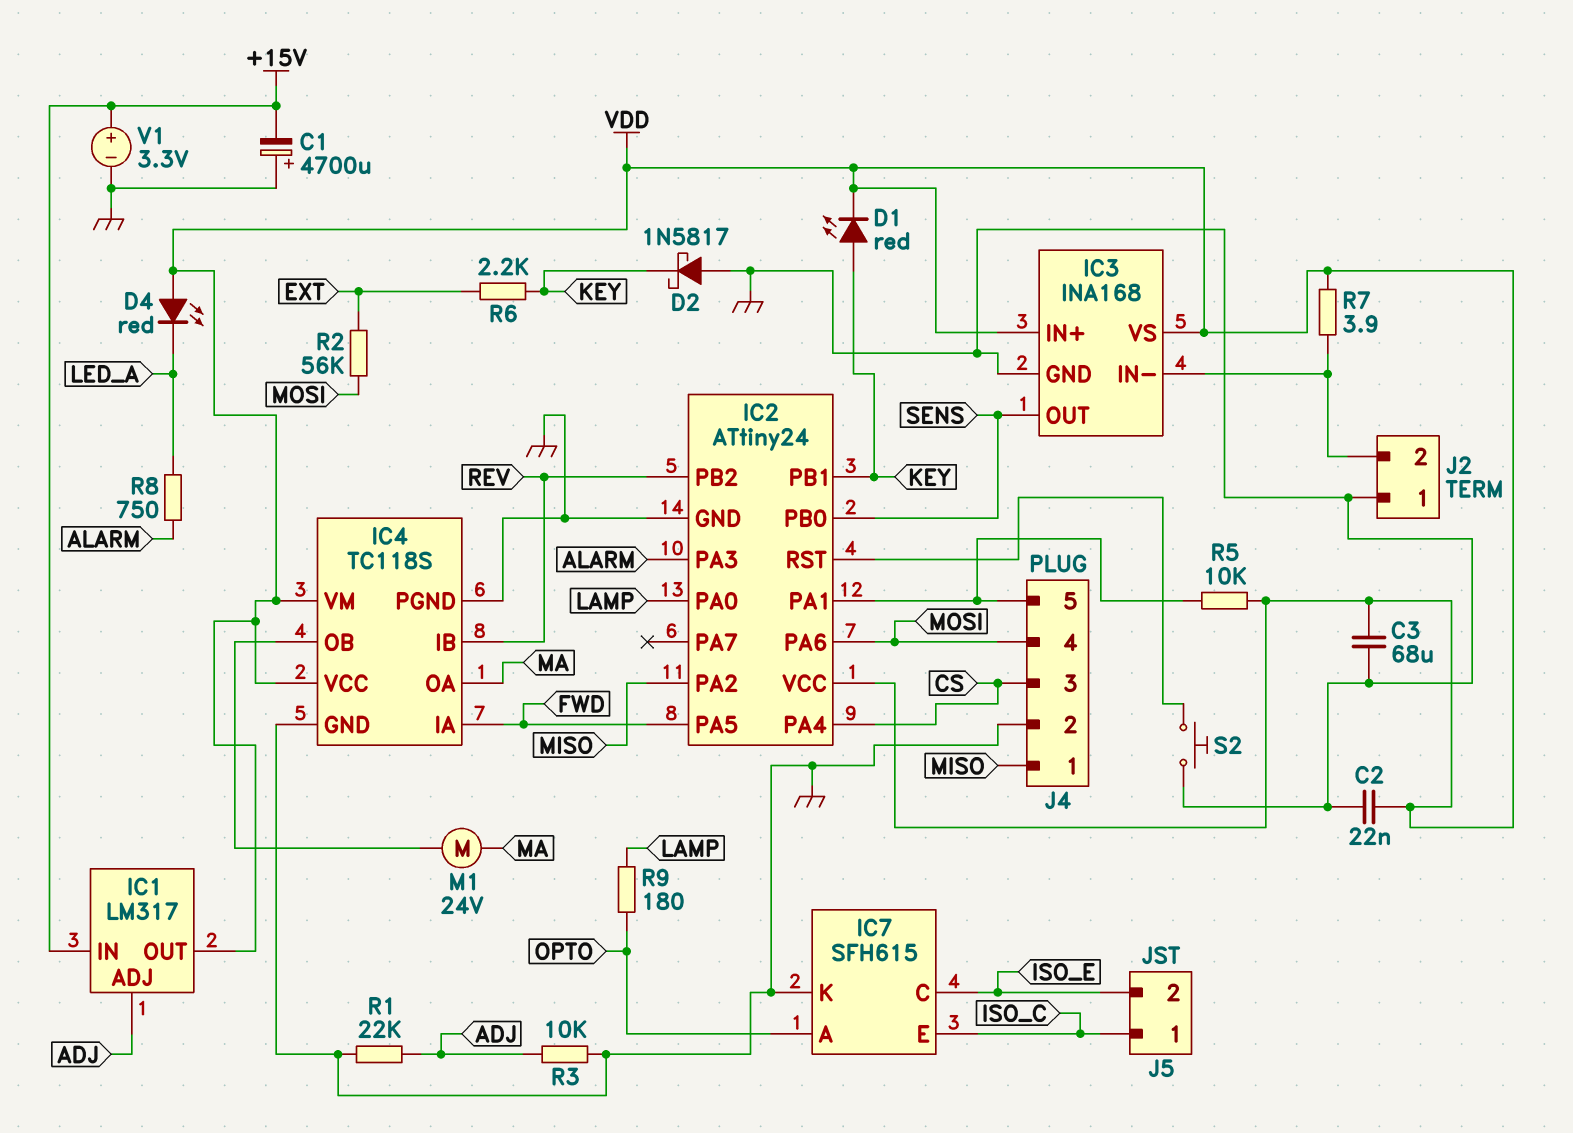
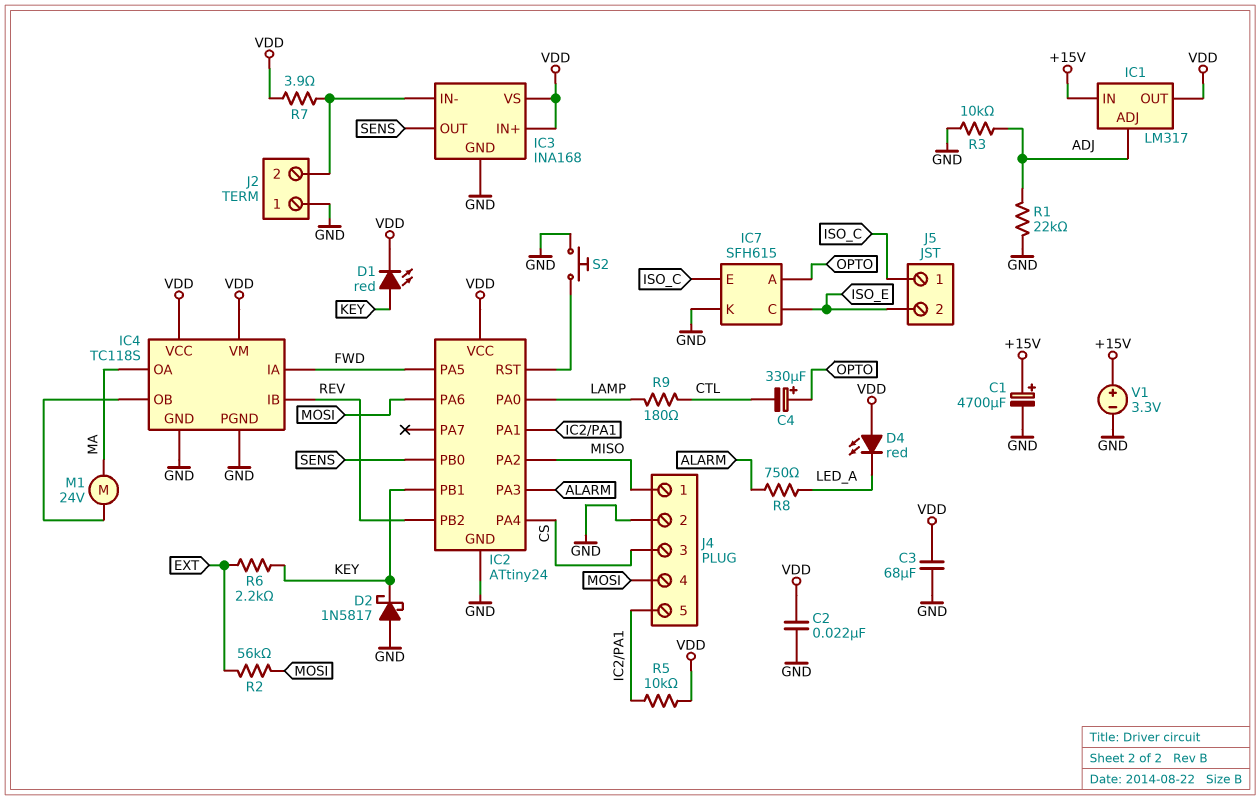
C1: 4700uF (plus GND, minus +15V) -> 4700uF (plus +15V, minus GND)
C4: none -> 330uF (plus OPTO, minus CTL)
R9: 180 (LAMP, OPTO) -> 180 (CTL, LAMP)

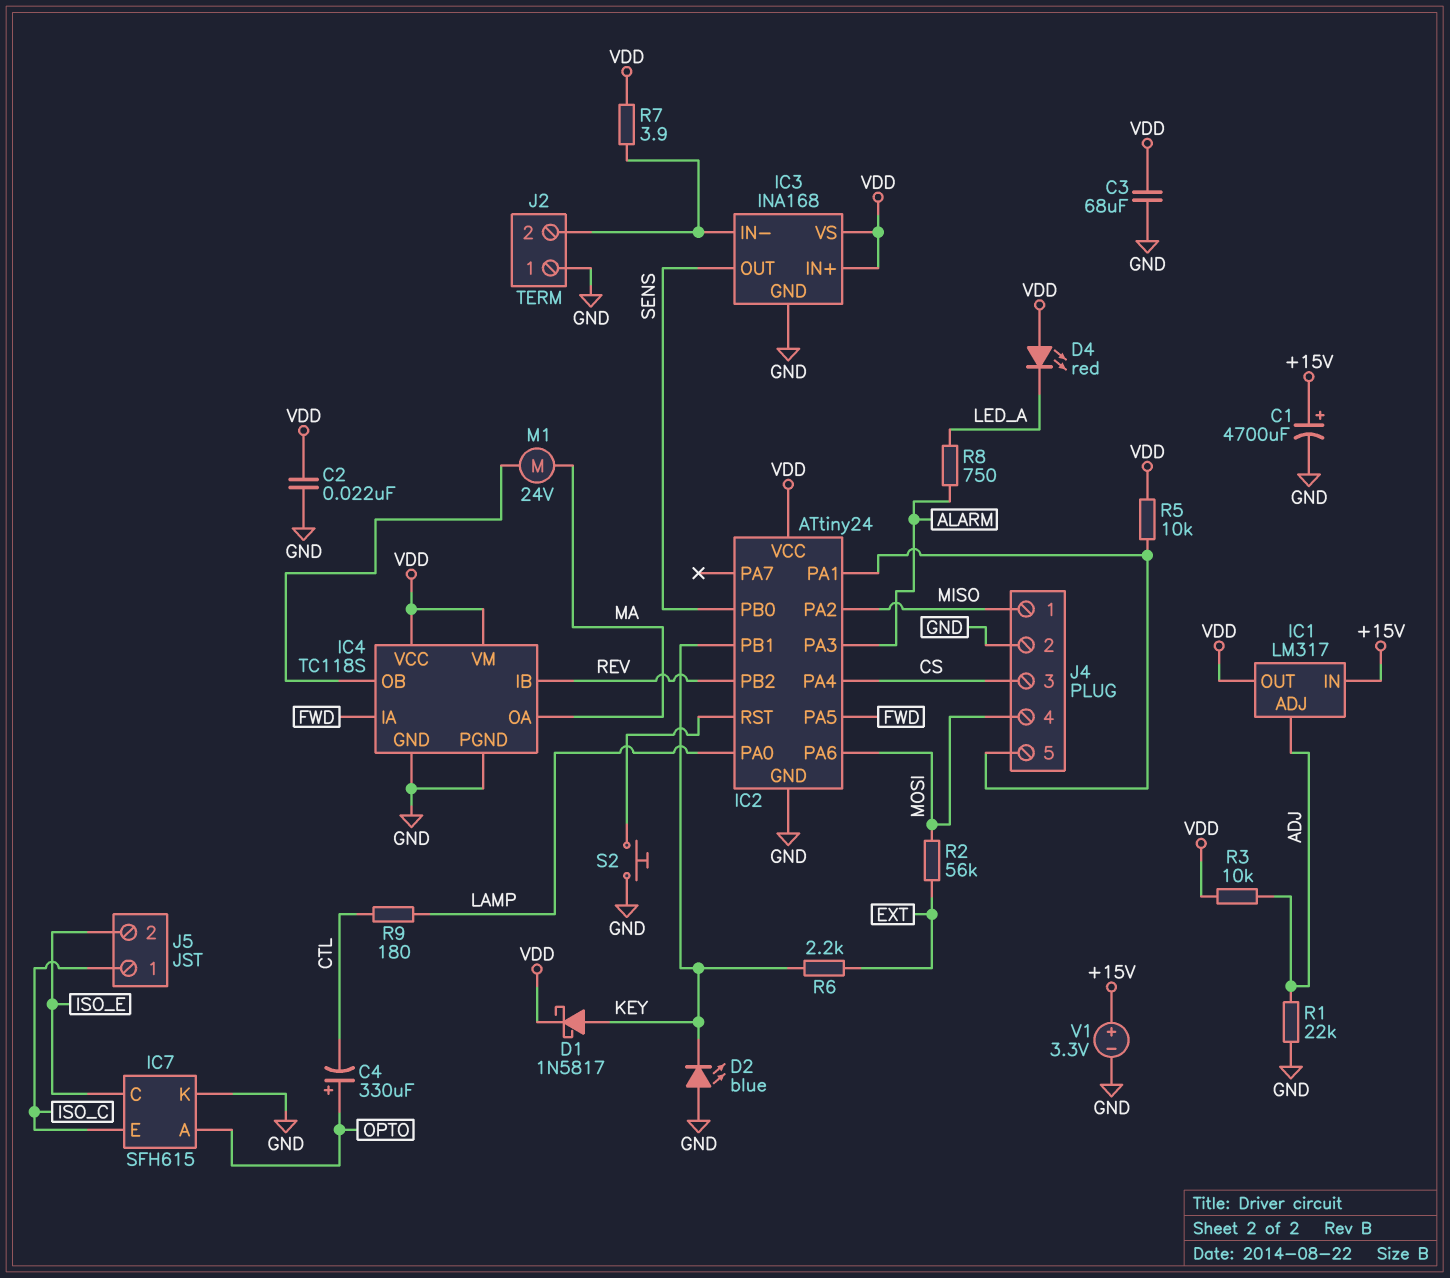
D1: LED red (A KEY, K VDD) -> schottky 1N5817 (A KEY, K VDD)
D2: schottky 1N5817 (A GND, K KEY) -> LED blue (A GND, K KEY)
R3: 10k (ADJ, GND) -> 10k (ADJ, VDD)

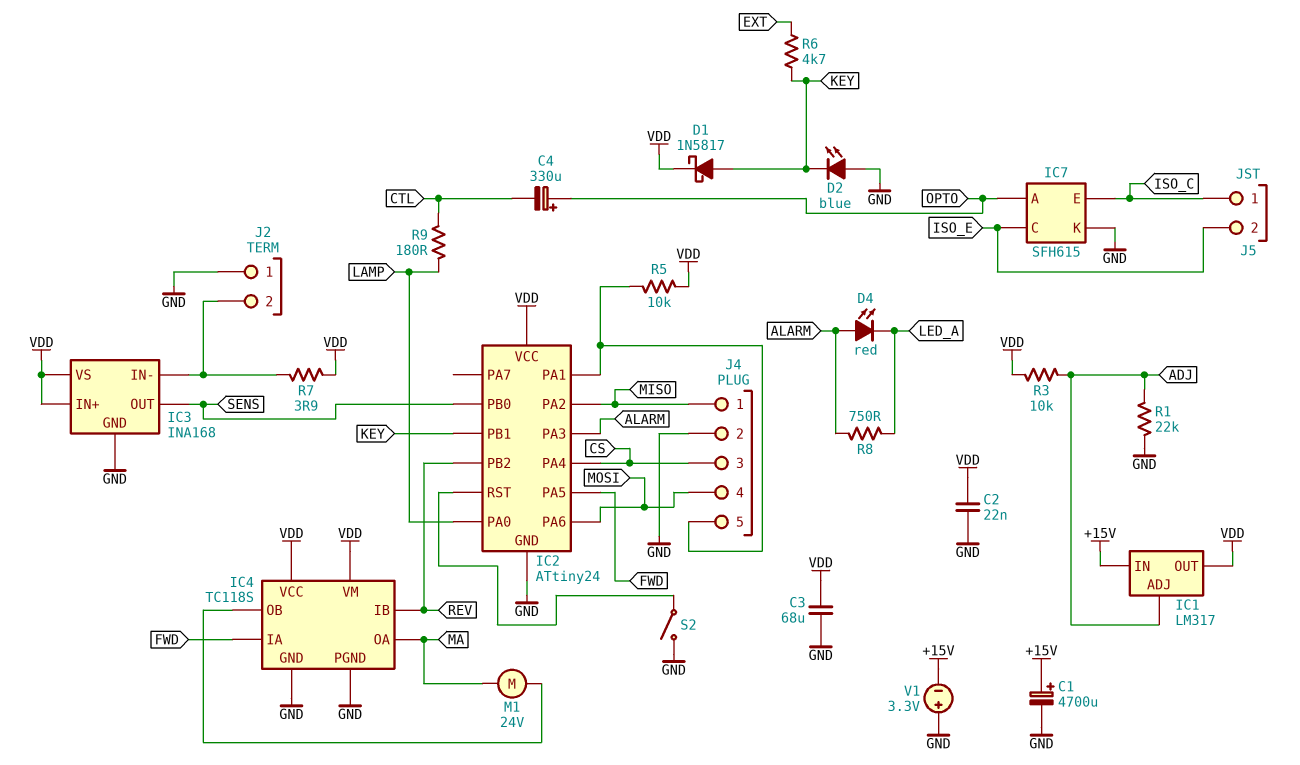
D4: LED red (A VDD, K LED_A) -> LED red (A ALARM, K LED_A)
R2: 56k (EXT, MOSI) -> none
R6: 2.2k (EXT, KEY) -> 4.7k (EXT, KEY)
S2: button (GND, IC2/RST) -> switch (GND, IC2/RST)
V1: 3.3V (plus +15V, minus GND) -> 3.3V (plus GND, minus +15V)

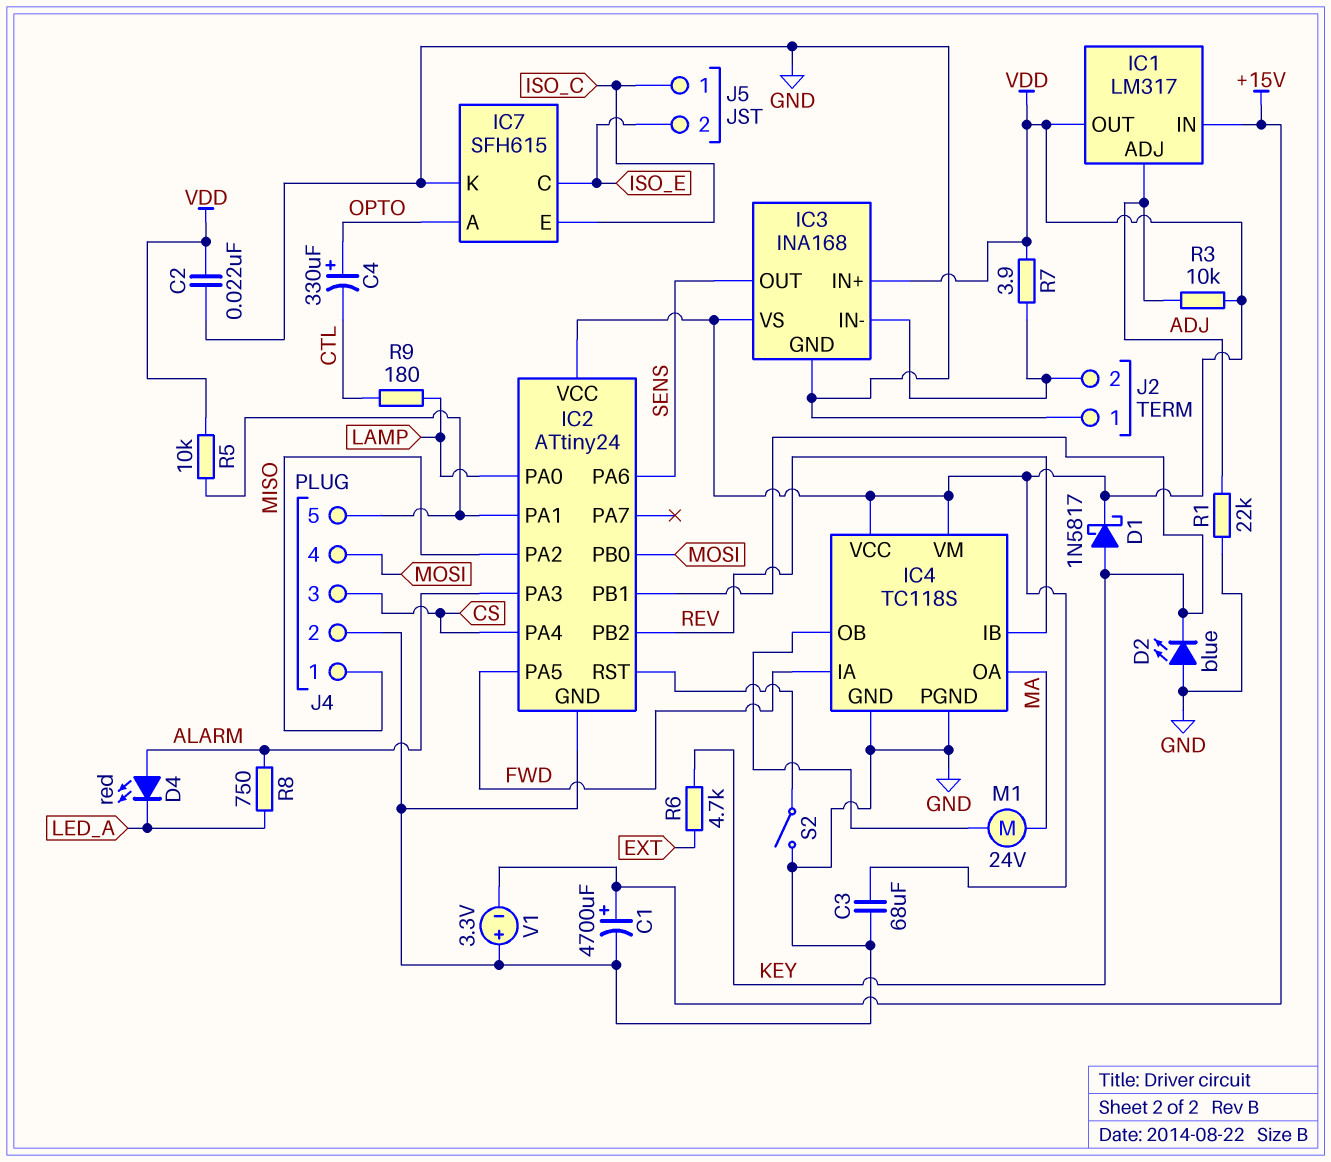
IC2 pin PA6: MOSI -> SENS
IC2 pin PB0: SENS -> MOSI

